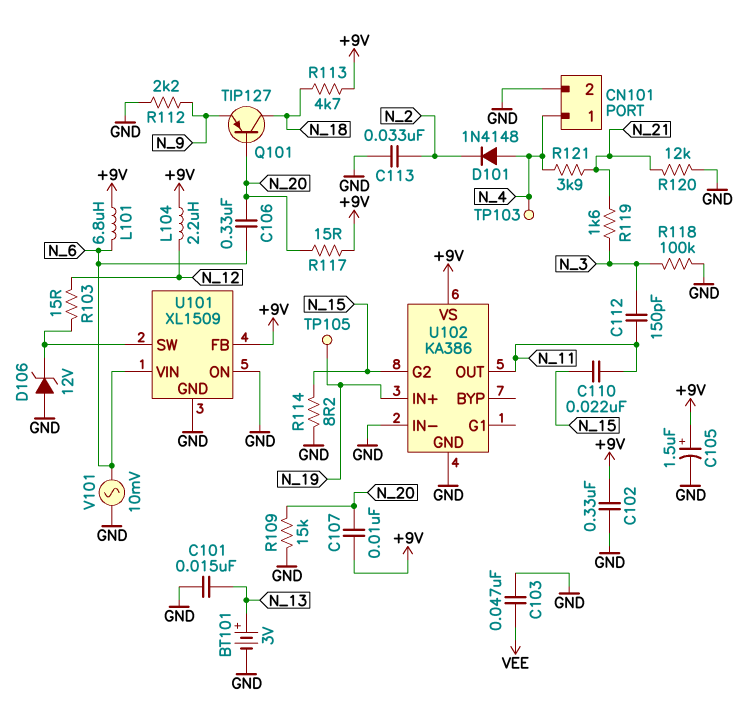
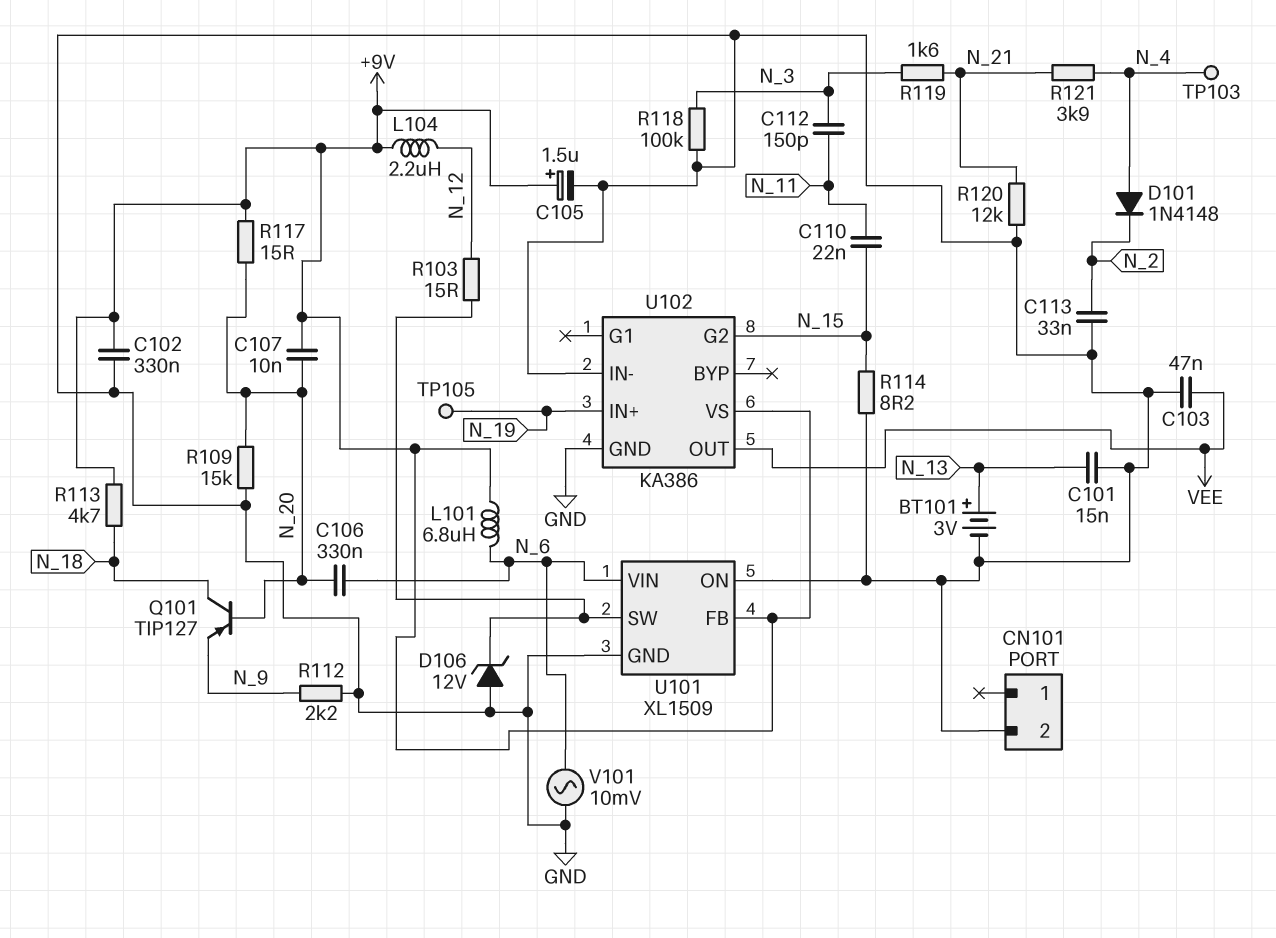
CN101 pin 1: N_4 -> none
U102 pin OUT: N_11 -> VEE

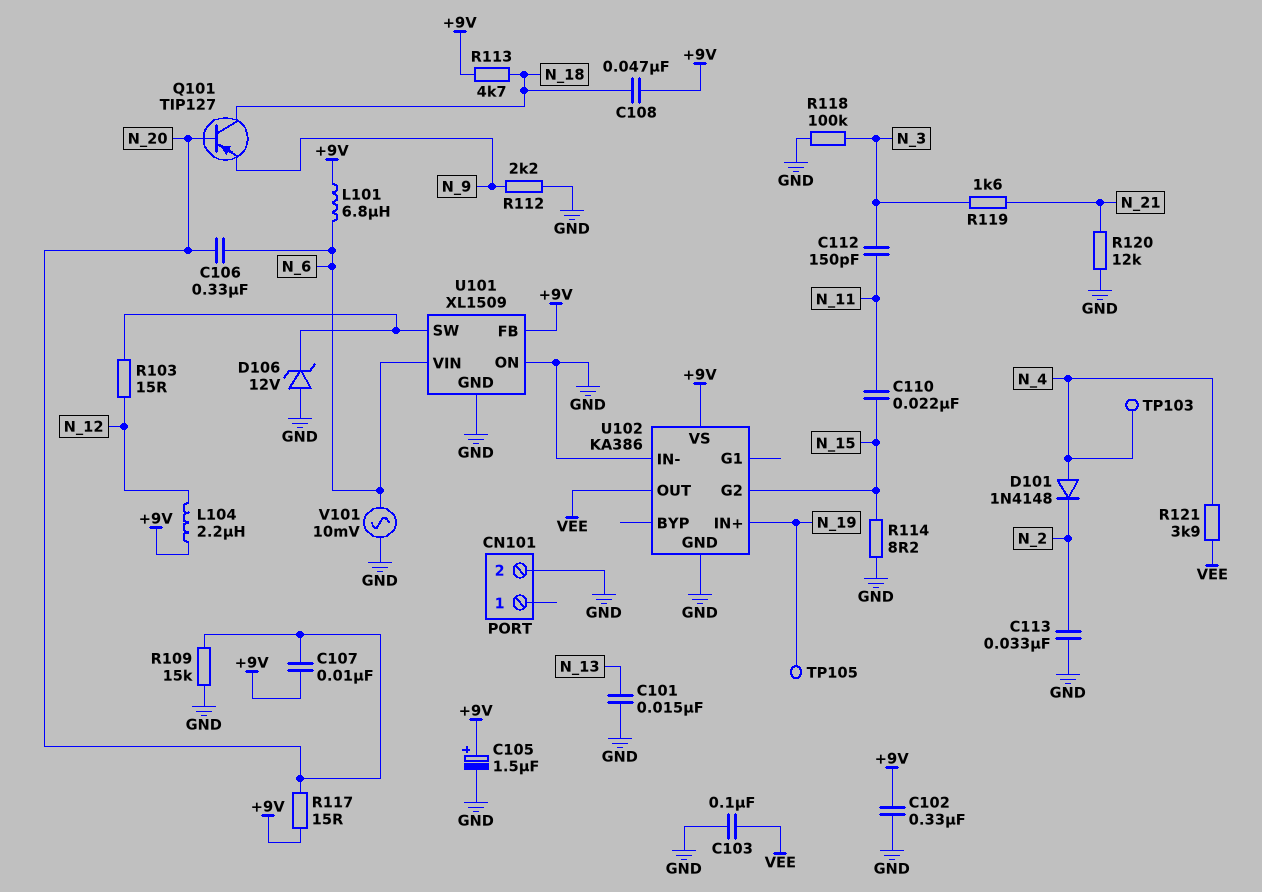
BT101: 3V (plus N_13, minus GND) -> none
C103: 47nF (GND, VEE) -> 100nF (GND, VEE)
C108: none -> 47nF (+9V, N_18)
R121: 3.9k (N_4, N_21) -> 3.9k (N_4, VEE)

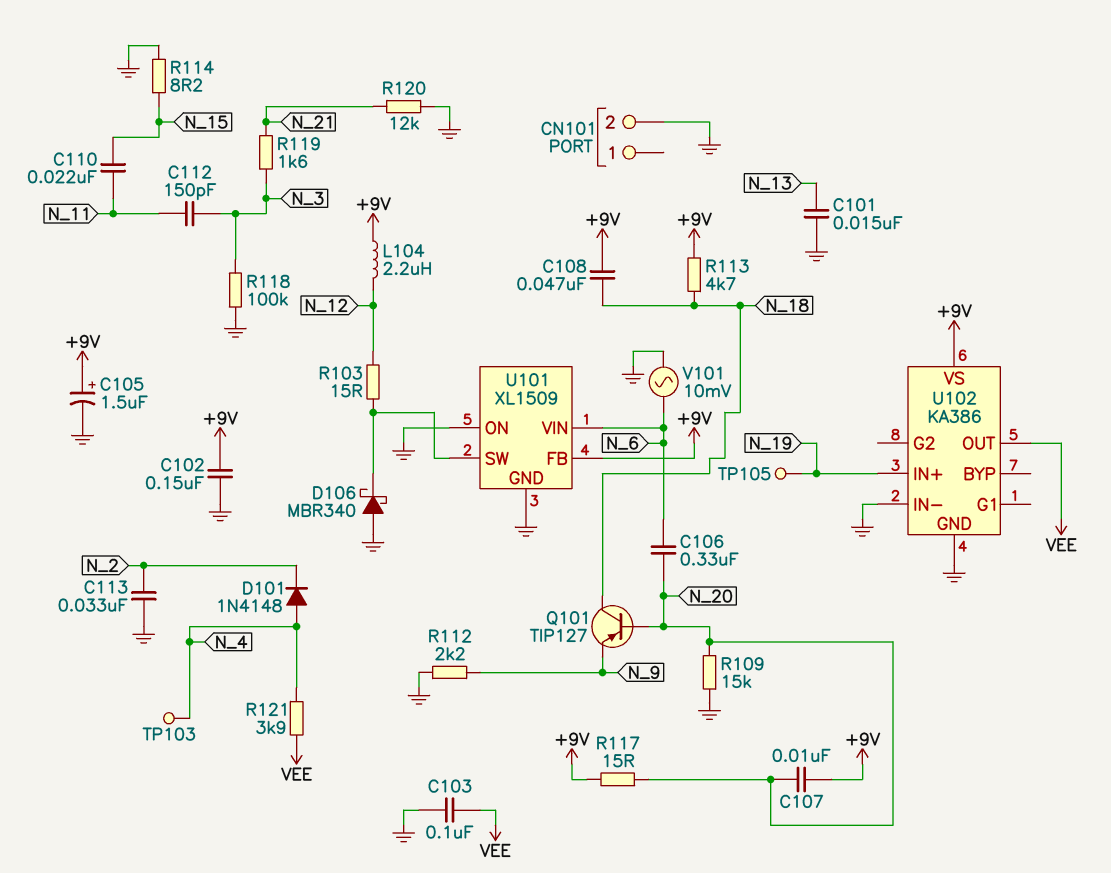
C102: 330nF (+9V, GND) -> 150nF (+9V, GND)
D106: zener 12V (A GND, K U101/SW) -> schottky MBR340 (A GND, K U101/SW)
L101: 6.8uH (+9V, N_6) -> none
U102 pin G2: N_15 -> none

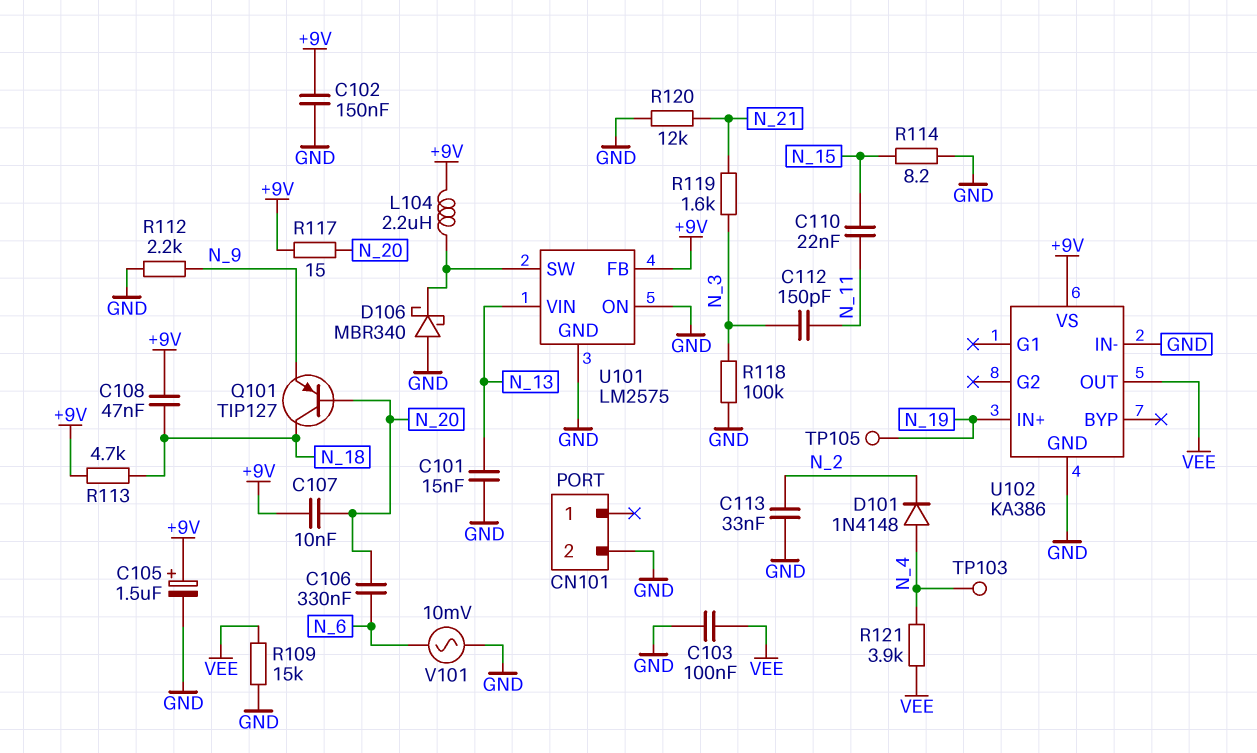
L104: 2.2uH (+9V, N_12) -> 2.2uH (+9V, U101/SW)
R103: 15 (N_12, U101/SW) -> none
R109: 15k (GND, N_20) -> 15k (GND, VEE)
U101: XL1509 -> LM2575
U101 pin VIN: N_6 -> N_13

